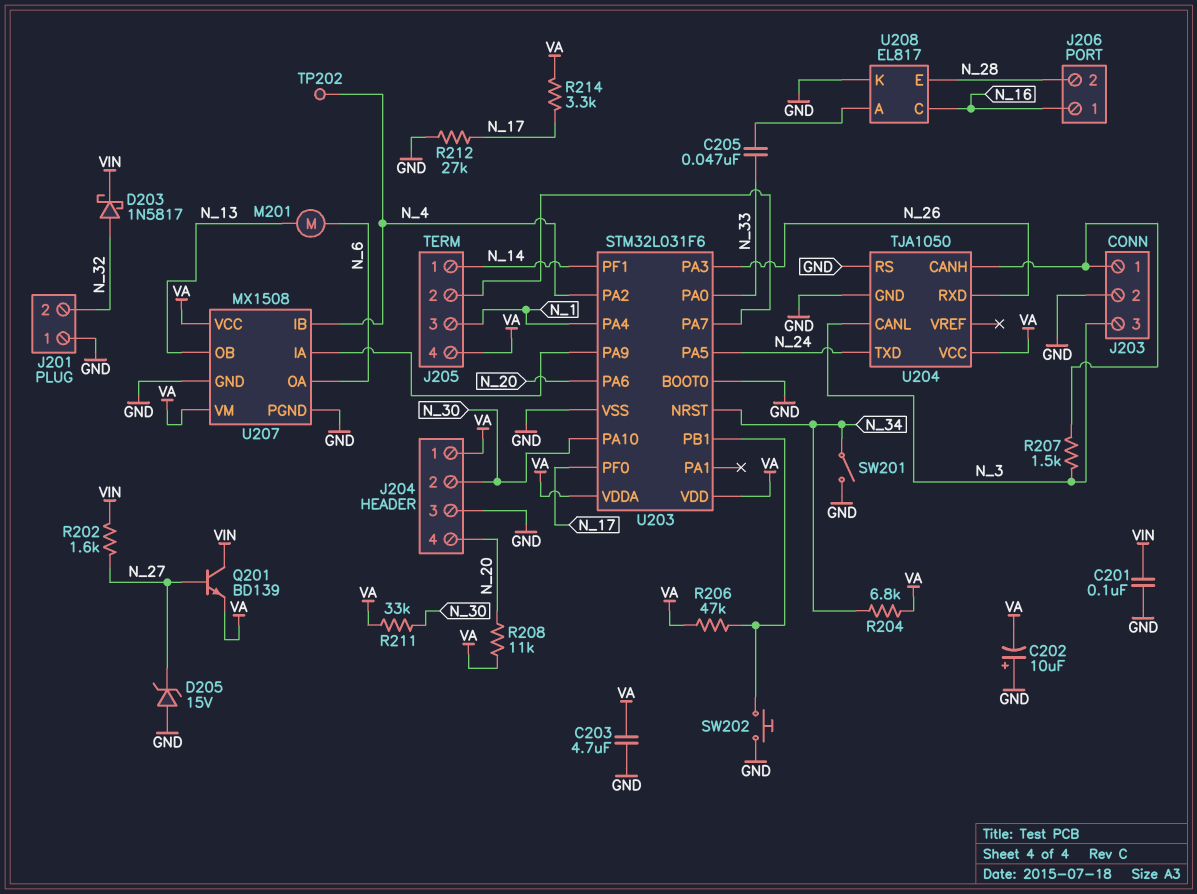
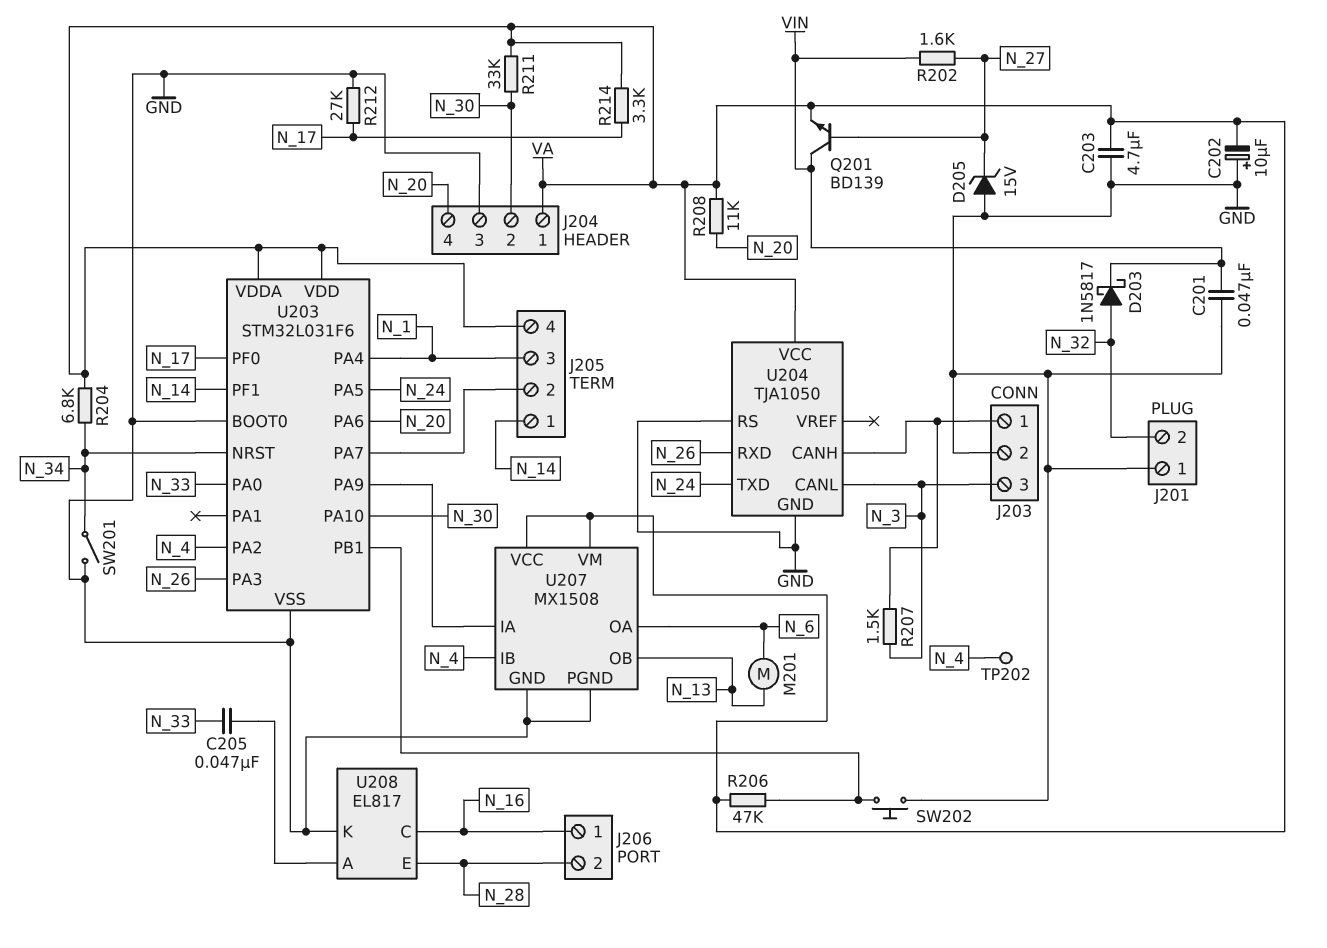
C201: 100nF (GND, VIN) -> 47nF (GND, VIN)

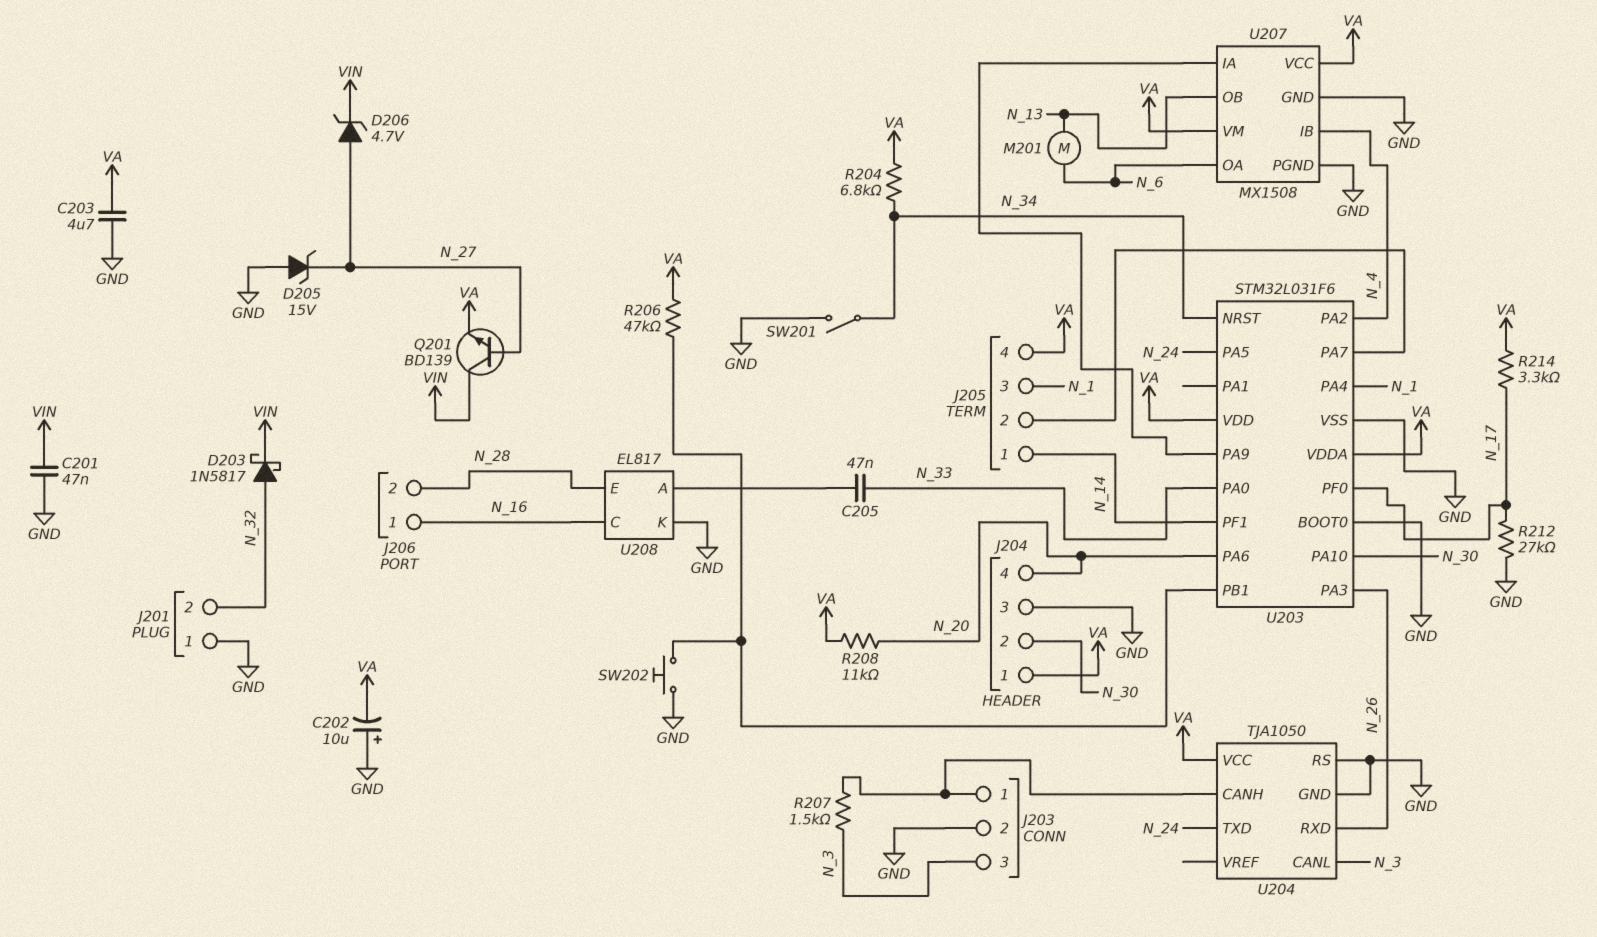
D206: none -> zener 4.7V (A N_27, K VIN)
R202: 1.6k (N_27, VIN) -> none
R211: 33k (N_30, VA) -> none
TP202: test point (N_4) -> none

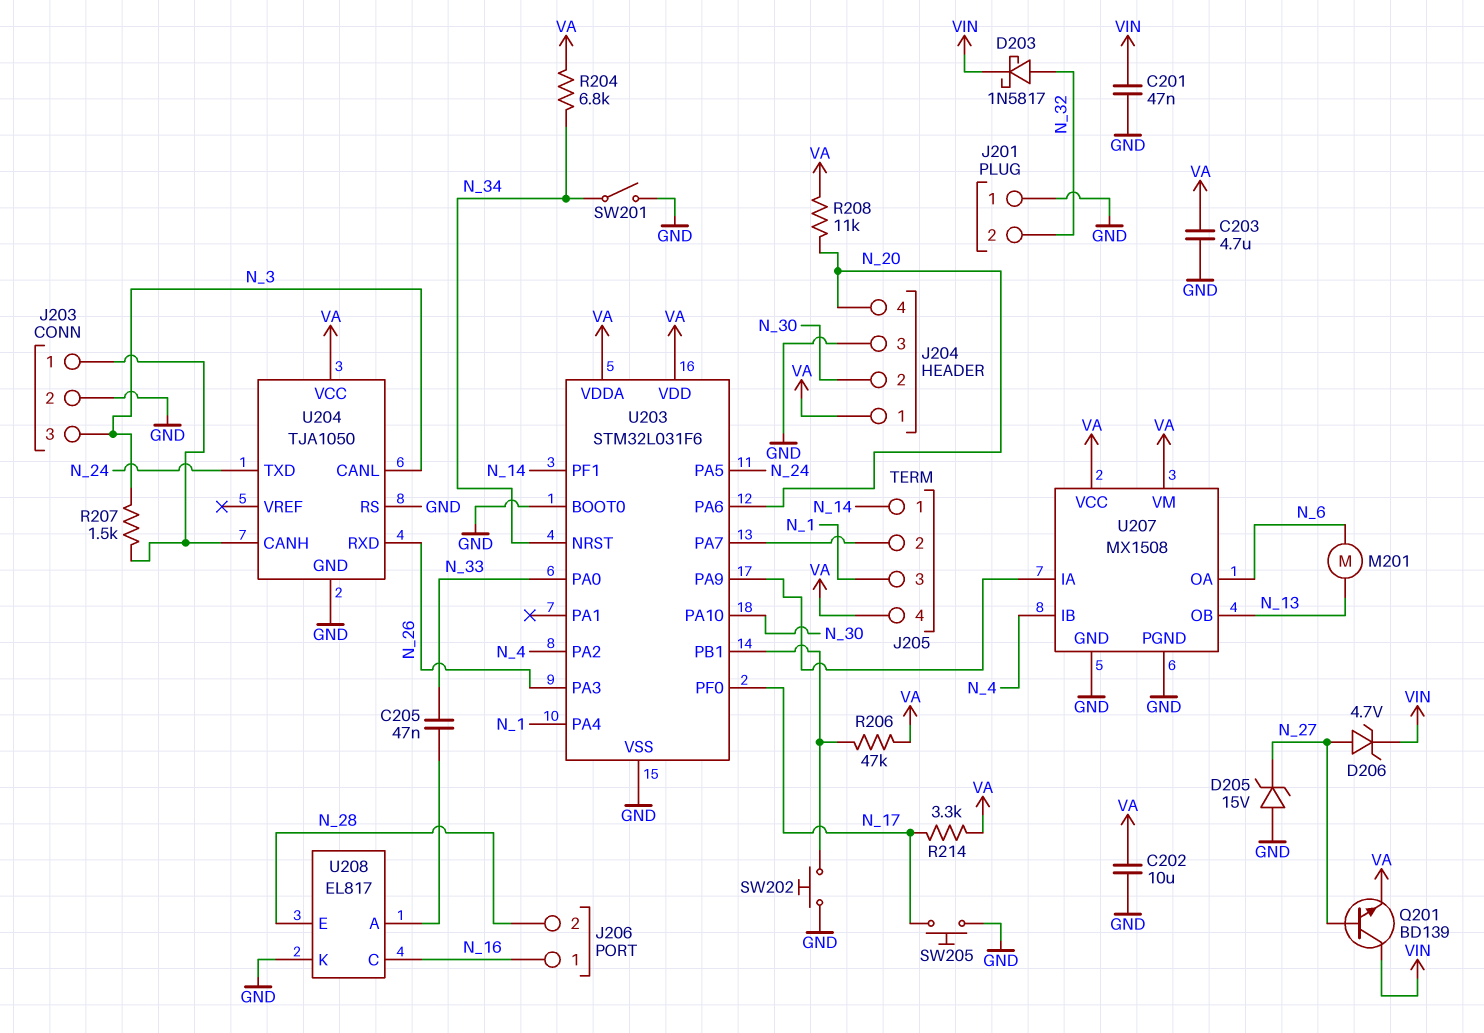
C202: 10uF (plus GND, minus VA) -> 10uF (GND, VA)
R212: 27k (GND, N_17) -> none
SW205: none -> button (GND, N_17)

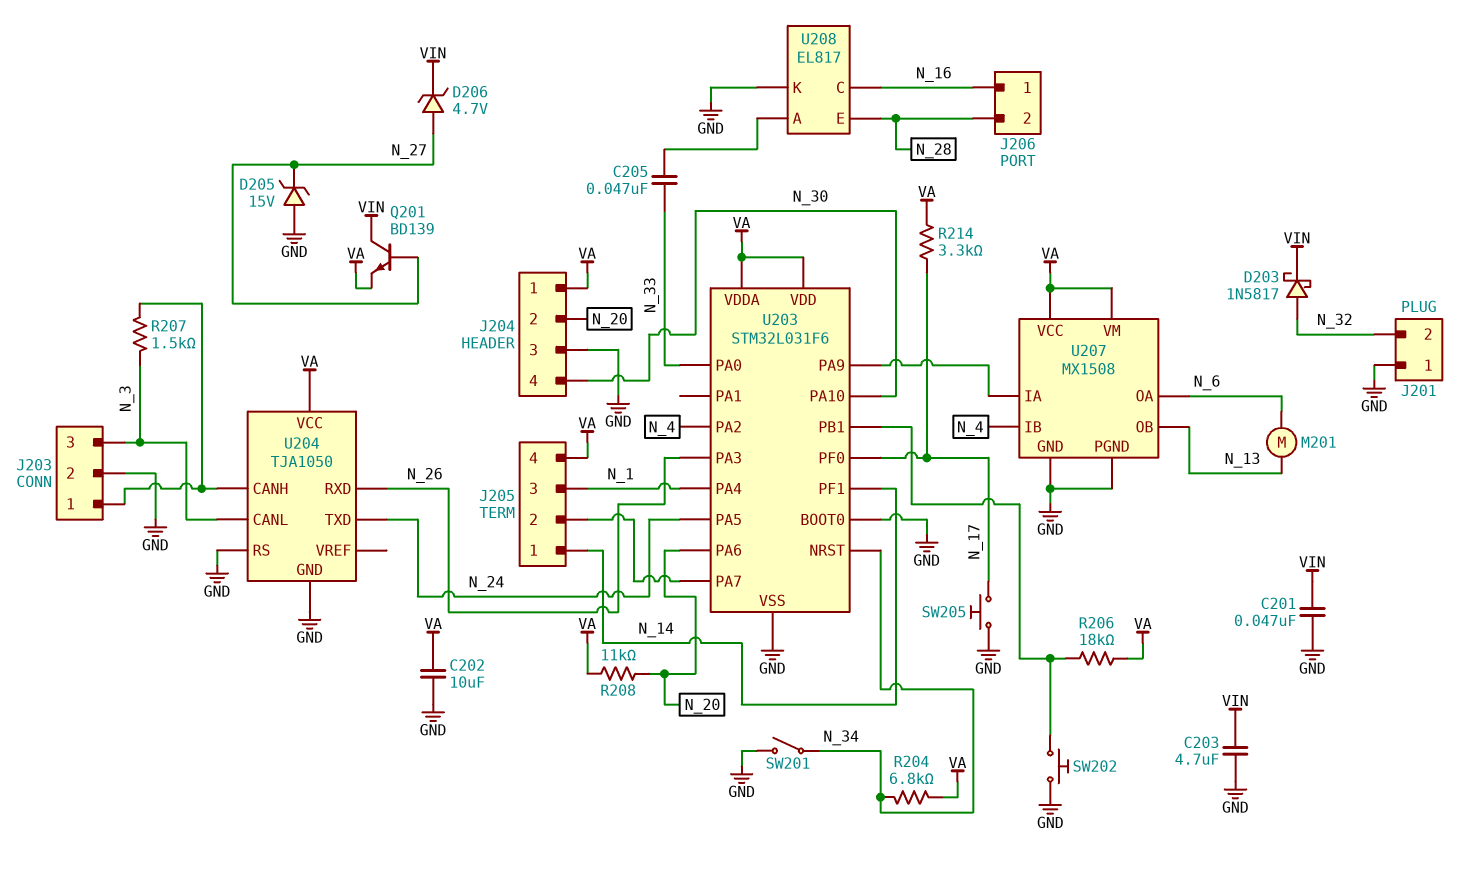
C203: 4.7uF (GND, VA) -> 4.7uF (GND, VIN)
J204 pin 2: N_30 -> N_20
J204 pin 4: N_20 -> N_30
R206: 47k (U203/PB1, VA) -> 18k (U203/PB1, VA)

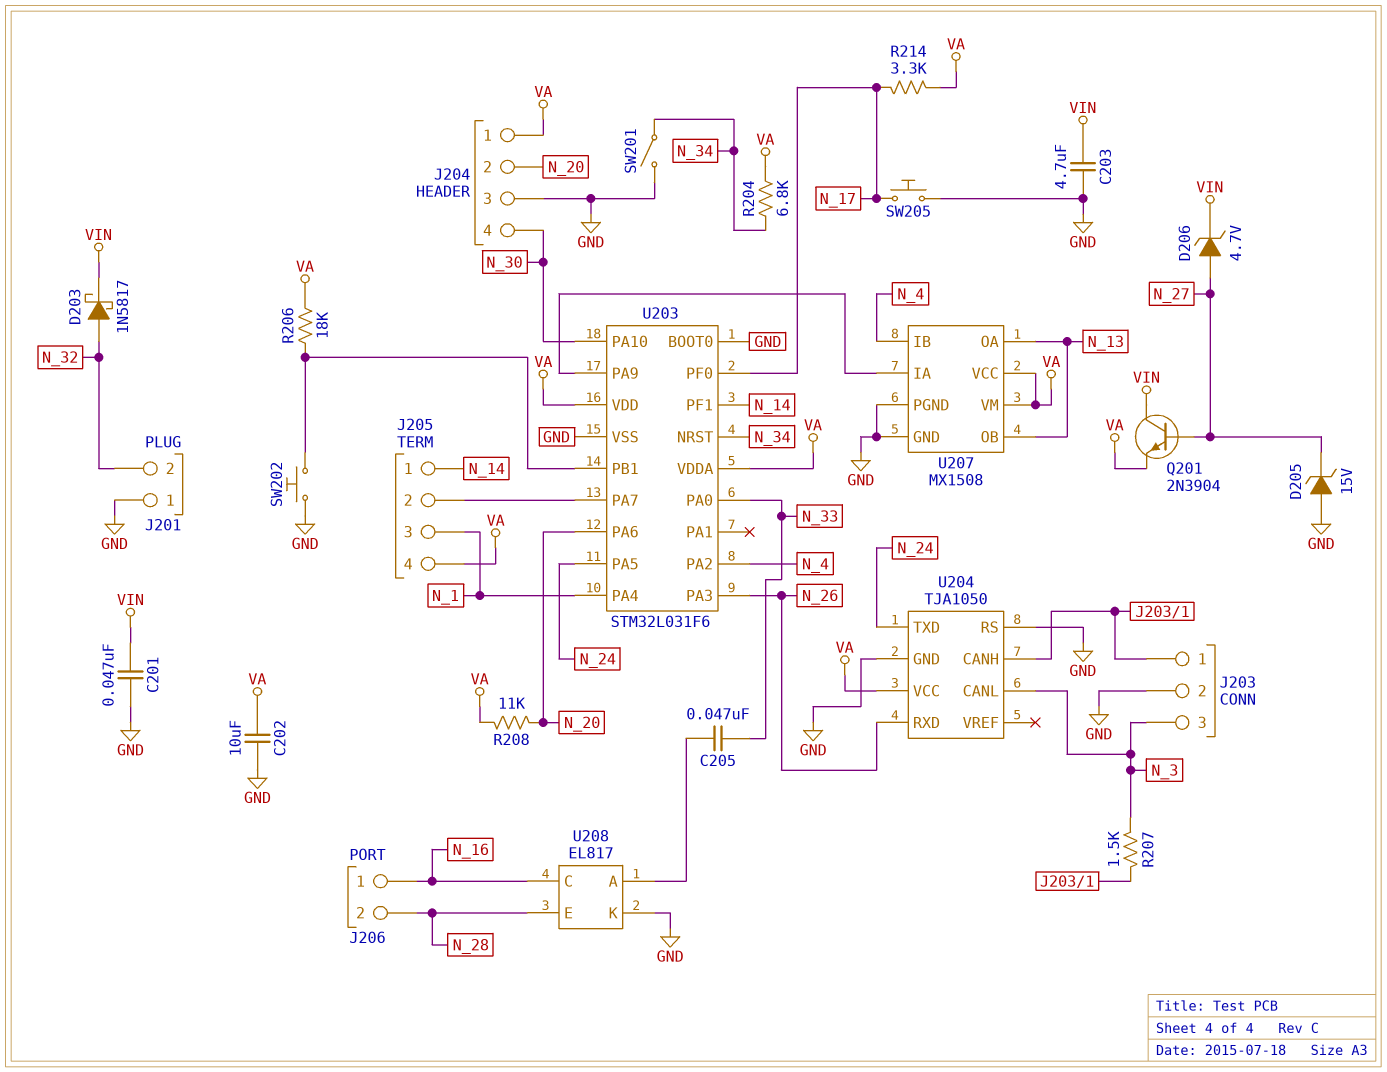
M201: motor (N_6, N_13) -> none
Q201: NPN BD139 (B N_27, C VIN, E VA) -> NPN 2N3904 (B N_27, C VIN, E VA)
U207 pin OA: N_6 -> N_13

